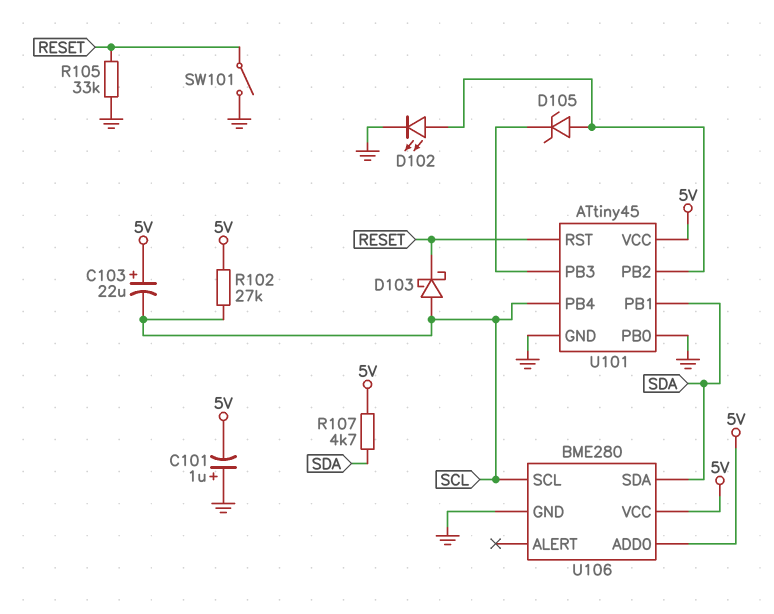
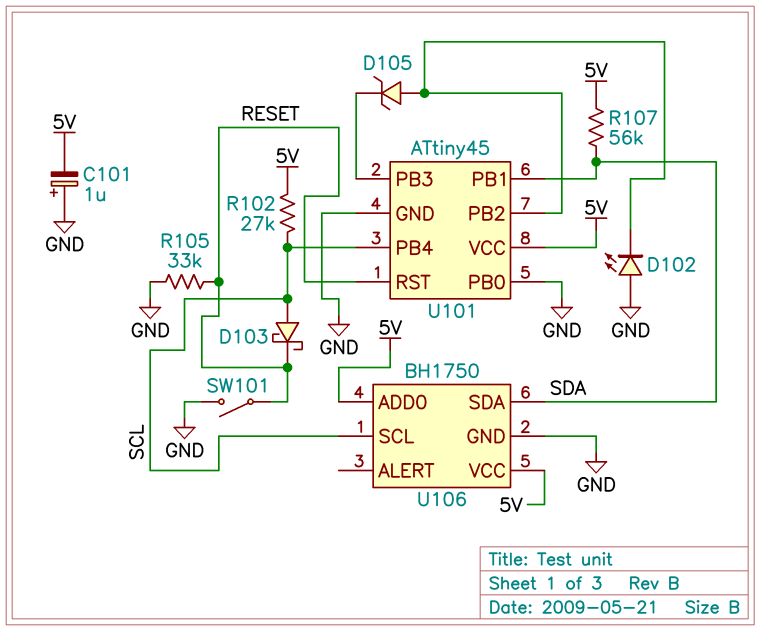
C103: 22uF (plus 5V, minus SCL) -> none
D102: LED (A U101/PB2, K GND) -> LED (A GND, K U101/PB2)
R107: 4.7k (5V, SDA) -> 56k (5V, SDA)
U106: BME280 -> BH1750

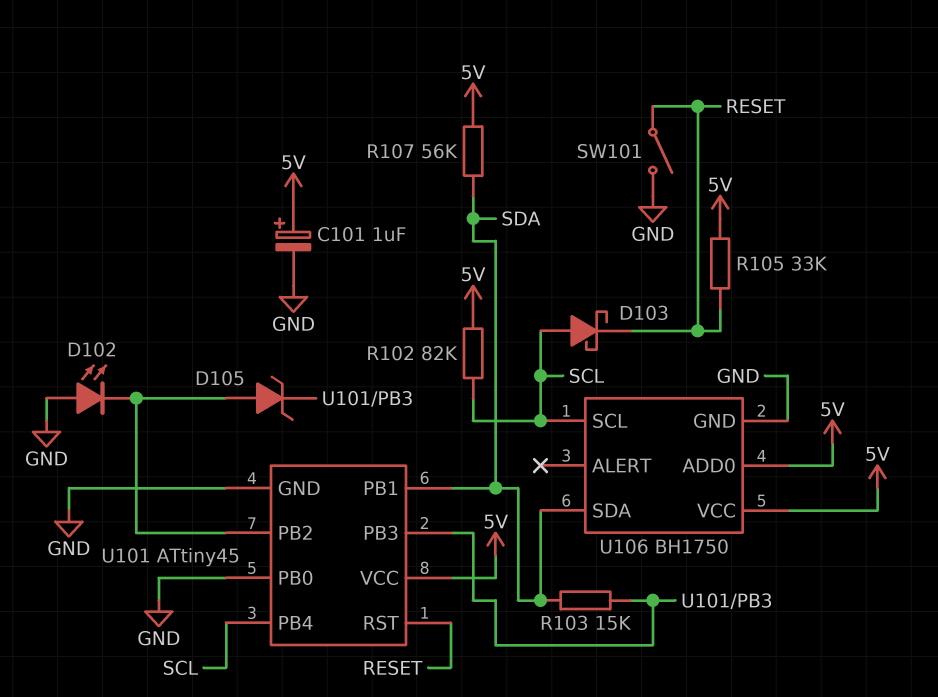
C101: 1uF (plus GND, minus 5V) -> 1uF (plus 5V, minus GND)
R102: 27k (5V, SCL) -> 82k (5V, SCL)
R103: none -> 15k (SDA, U101/PB3)
R105: 33k (GND, RESET) -> 33k (5V, RESET)

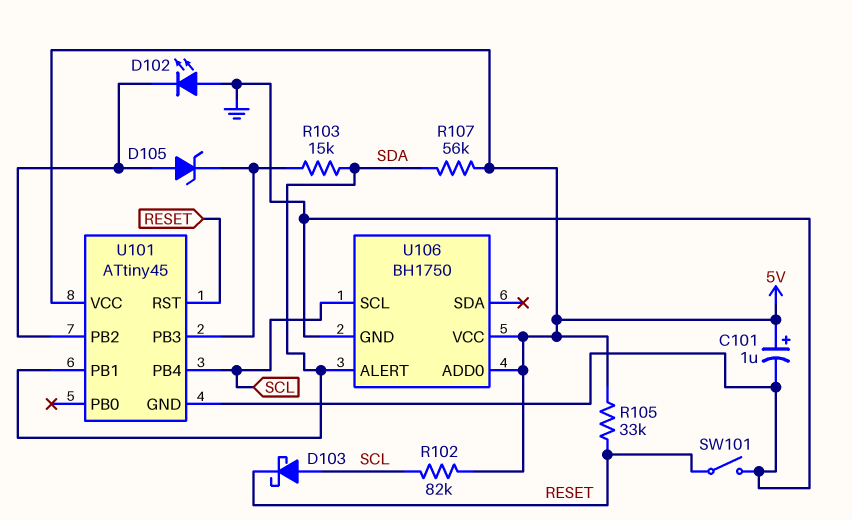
U101 pin PB0: GND -> none
U106 pin ALERT: none -> SDA
U106 pin SDA: SDA -> none

